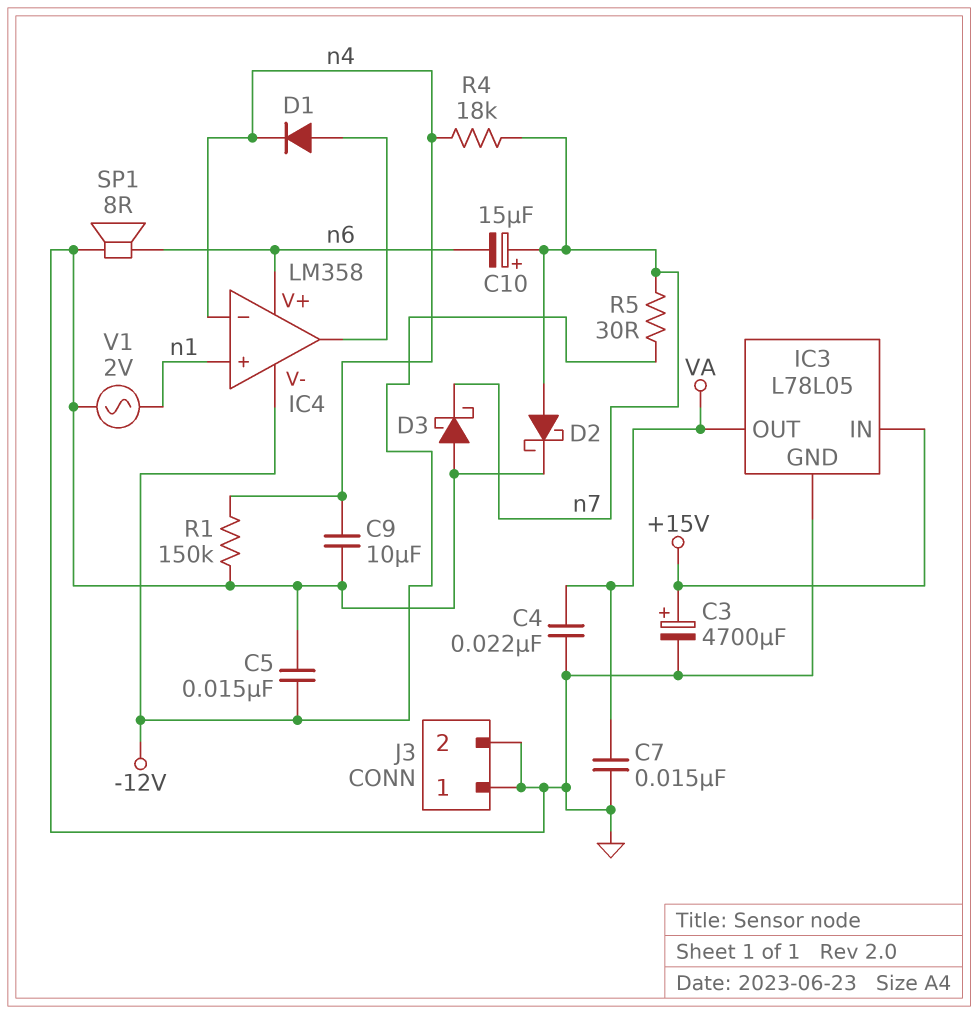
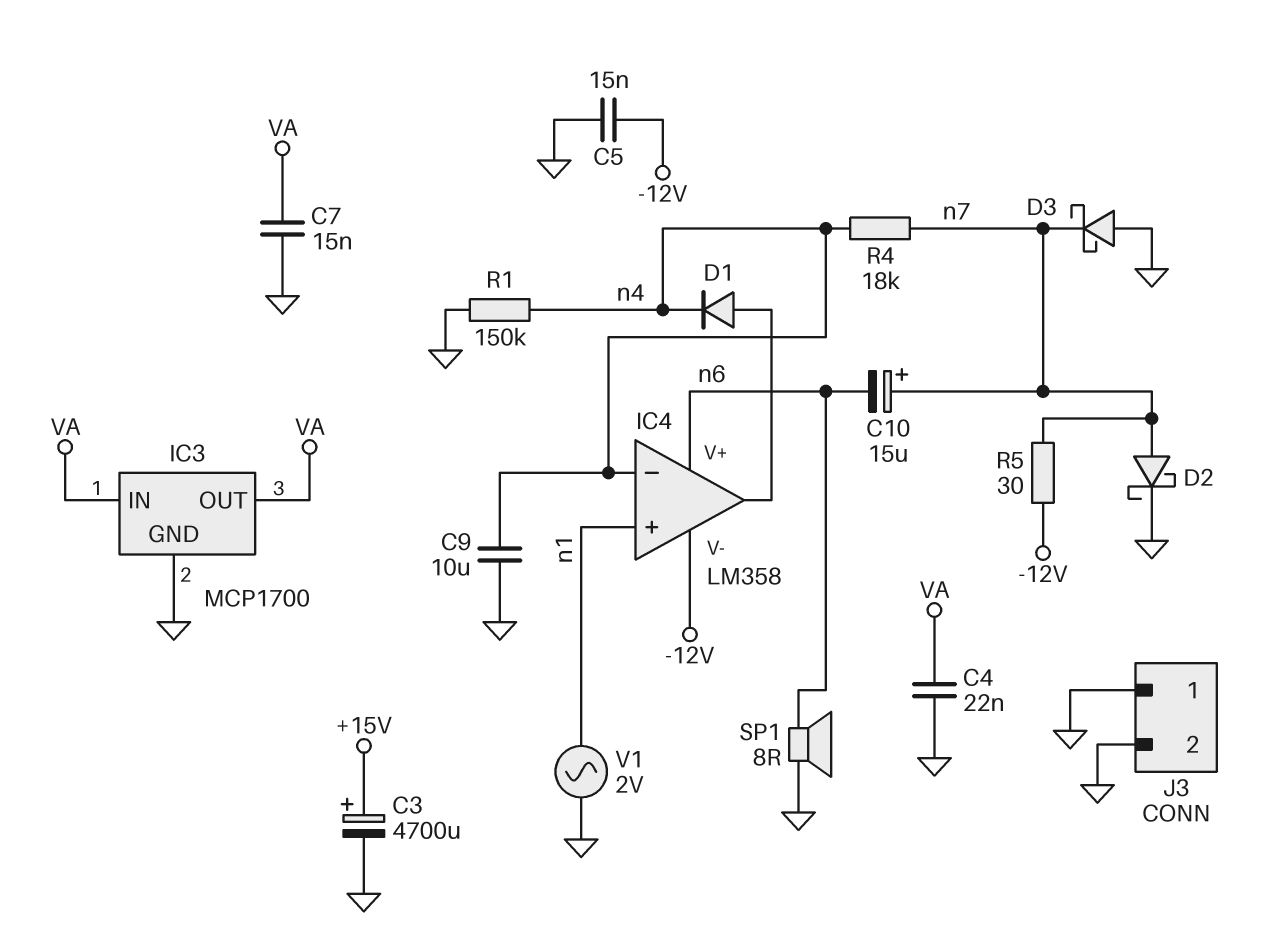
IC3: L78L05 -> MCP1700
IC3 pin IN: +15V -> VA

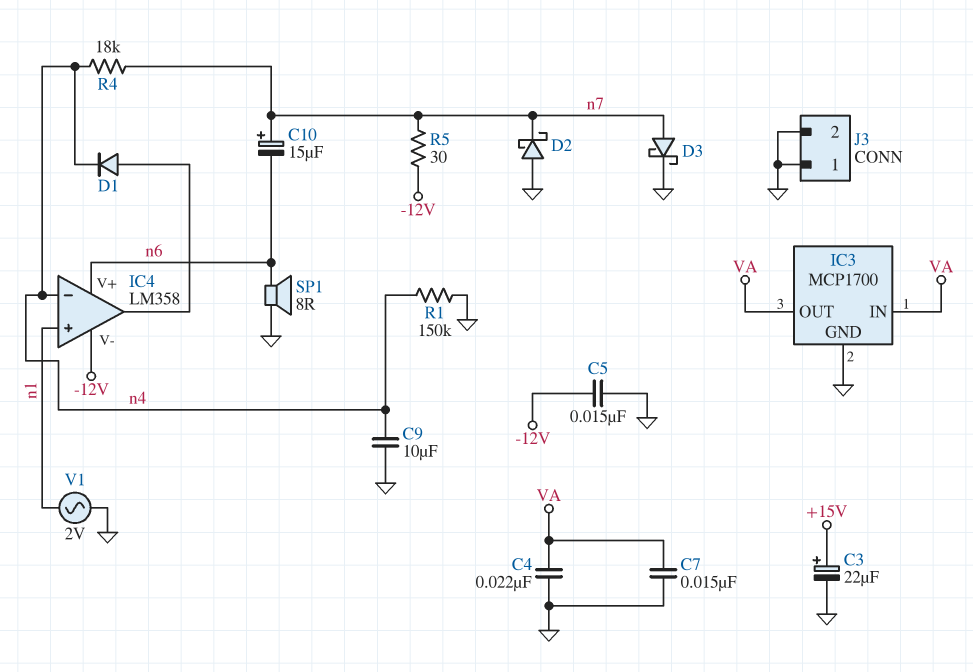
C3: 4700uF (plus +15V, minus GND) -> 22uF (plus +15V, minus GND)
D2: schottky (A n7, K GND) -> schottky (A GND, K n7)
D3: schottky (A GND, K n7) -> schottky (A n7, K GND)

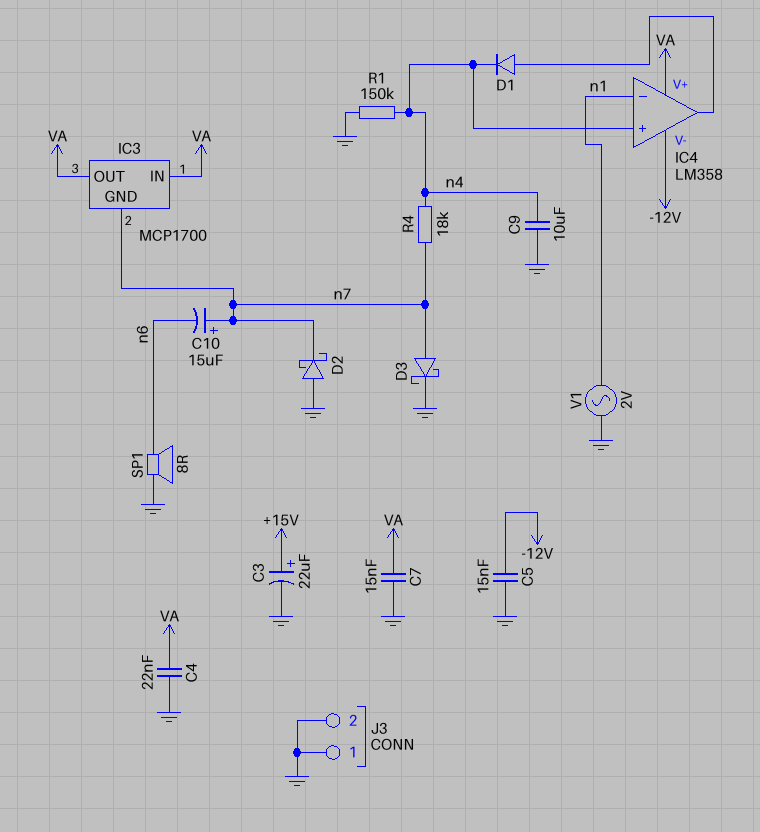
IC3 pin GND: GND -> n7
IC4 pin V+: n6 -> VA
IC4 pin in+: n1 -> n4
IC4 pin in-: n4 -> n1
R5: 30 (-12V, n7) -> none

